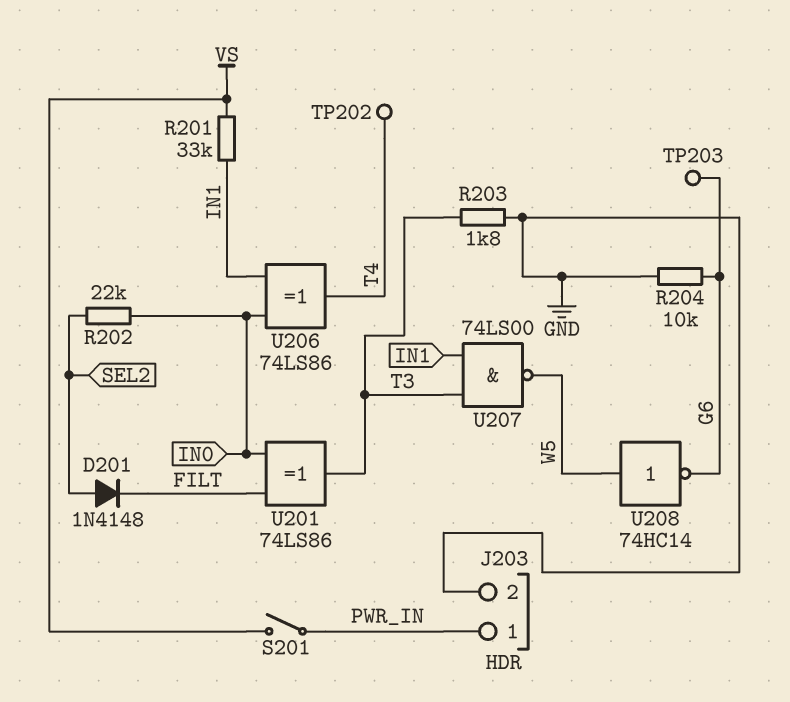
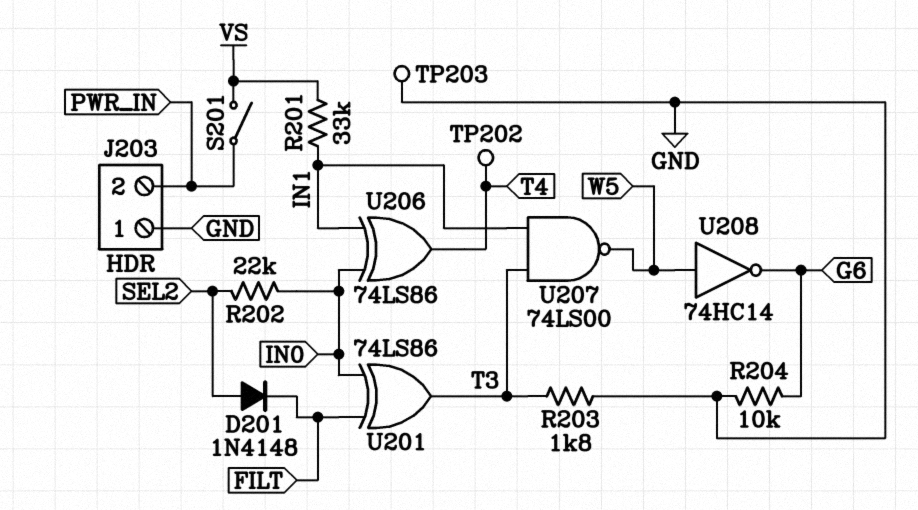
J203 pin 1: PWR_IN -> GND
J203 pin 2: GND -> PWR_IN
TP203: test point (G6) -> test point (GND)

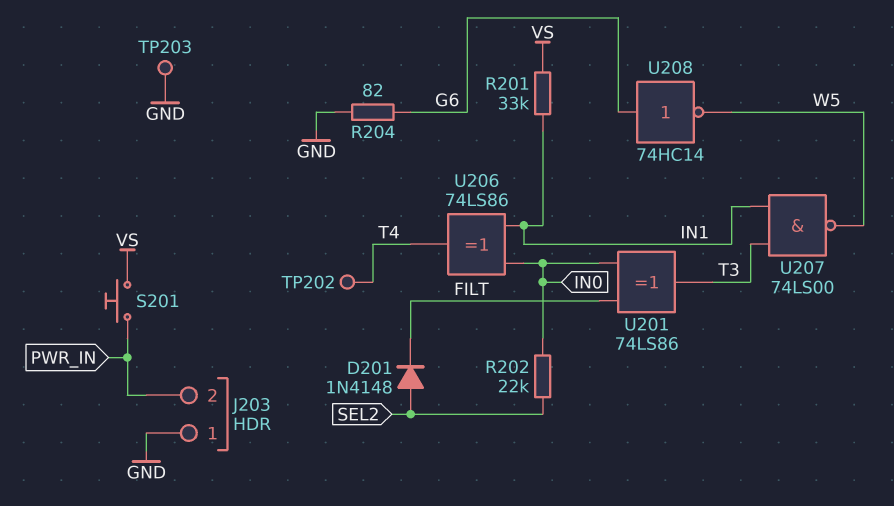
R203: 1.8k (GND, T3) -> none
R204: 10k (G6, GND) -> 82 (G6, GND)
S201: switch (PWR_IN, VS) -> button (PWR_IN, VS)
U208: NOT 74HC14 (in W5, out G6) -> NOT 74HC14 (in G6, out W5)

